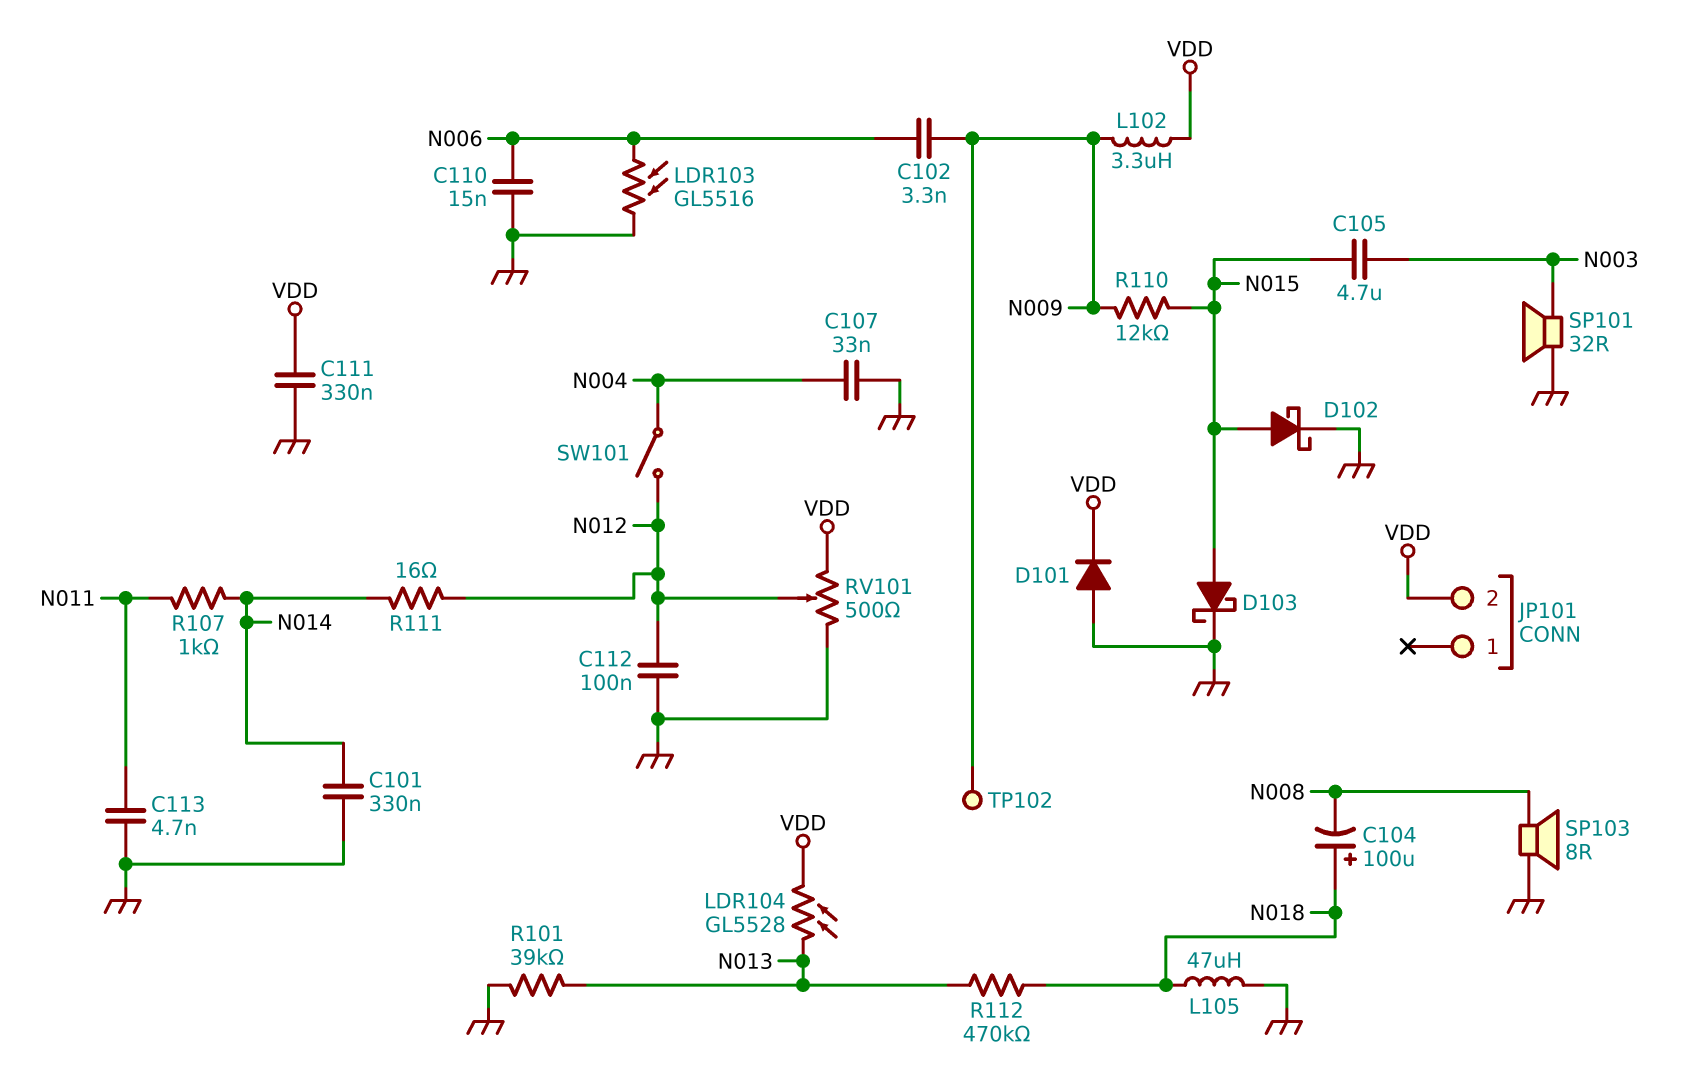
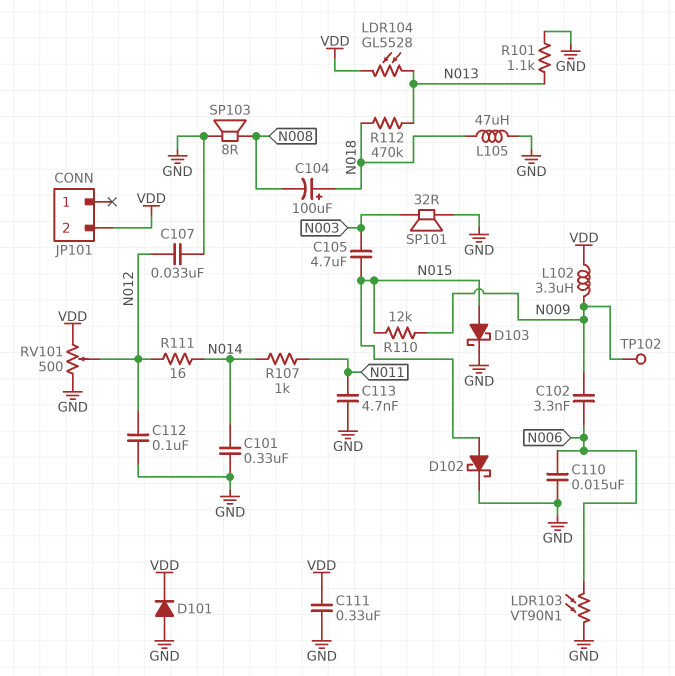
C107: 33nF (GND, N004) -> 33nF (GND, N012)
LDR103: GL5516 (GND, N006) -> VT90N1 (GND, N006)
R101: 39k (GND, N013) -> 1.1k (GND, N013)
SW101: switch (N004, N012) -> none

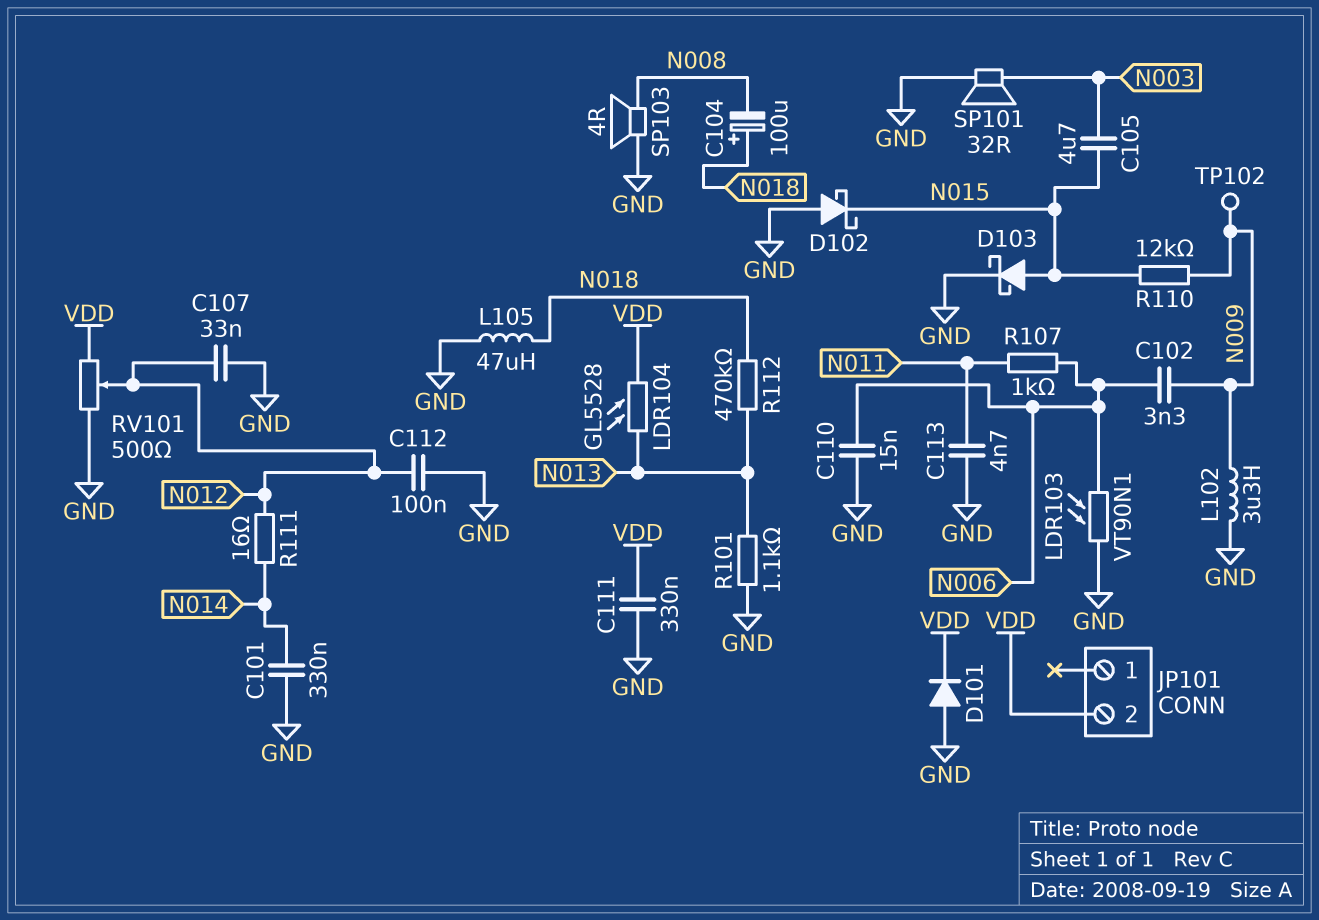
D102: schottky (A N015, K GND) -> schottky (A GND, K N015)
L102: 3.3uH (N009, VDD) -> 3.3uH (GND, N009)
R107: 1k (N011, N014) -> 1k (N006, N011)
SP103: speaker 8R (GND, N008) -> speaker 4R (GND, N008)

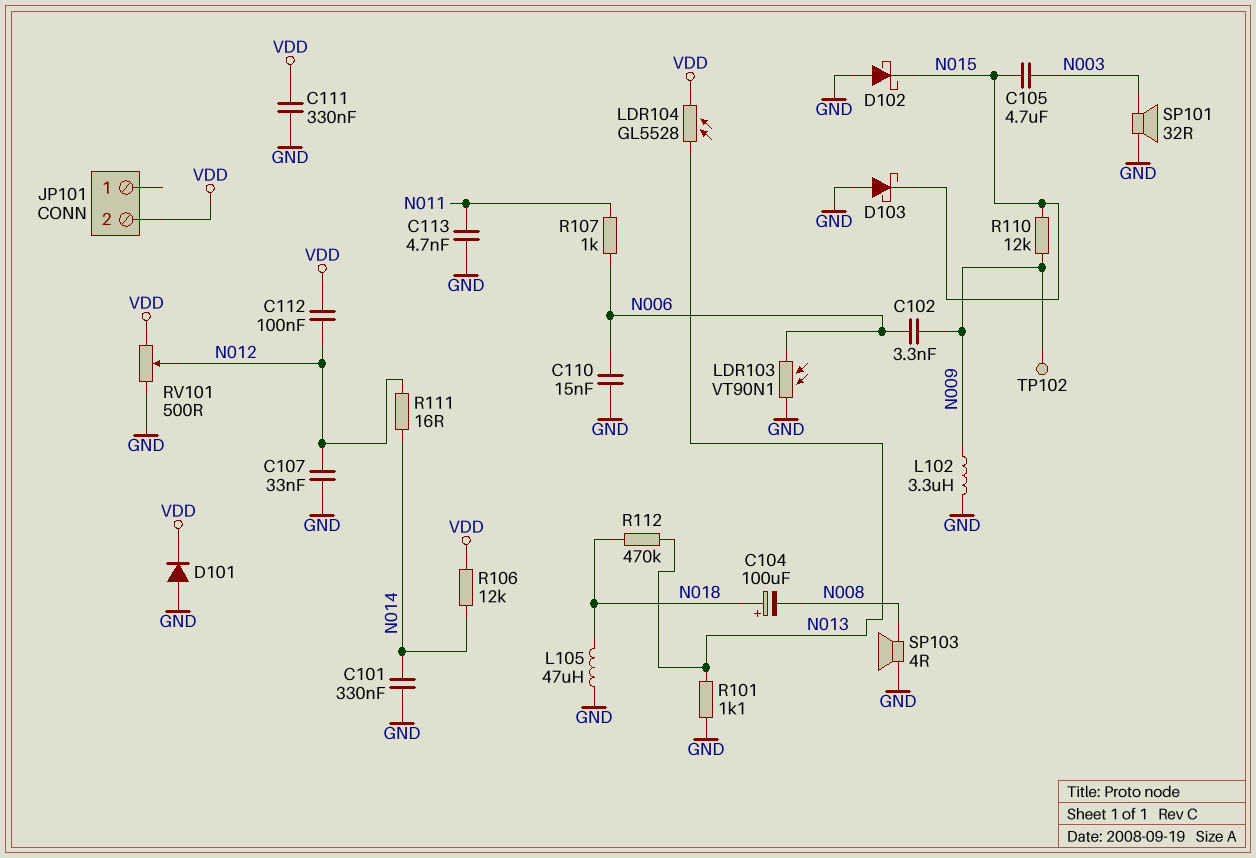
C112: 100nF (GND, N012) -> 100nF (N012, VDD)
D103: schottky (A N015, K GND) -> schottky (A GND, K N015)
R106: none -> 12k (N014, VDD)

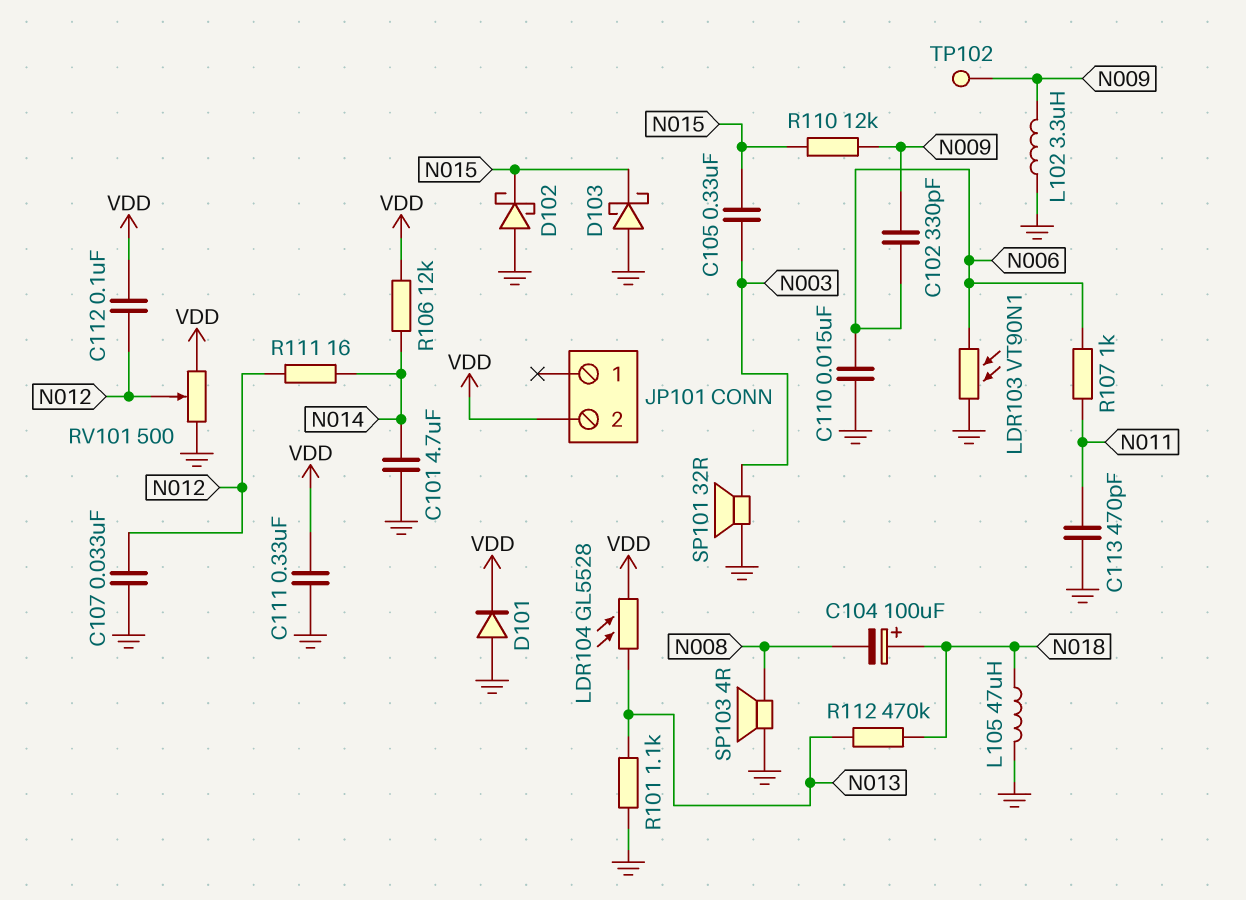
C101: 330nF (GND, N014) -> 4.7uF (GND, N014)
C102: 3.3nF (N006, N009) -> 330pF (N006, N009)
C105: 4.7uF (N003, N015) -> 330nF (N003, N015)
C113: 4.7nF (GND, N011) -> 470pF (GND, N011)

